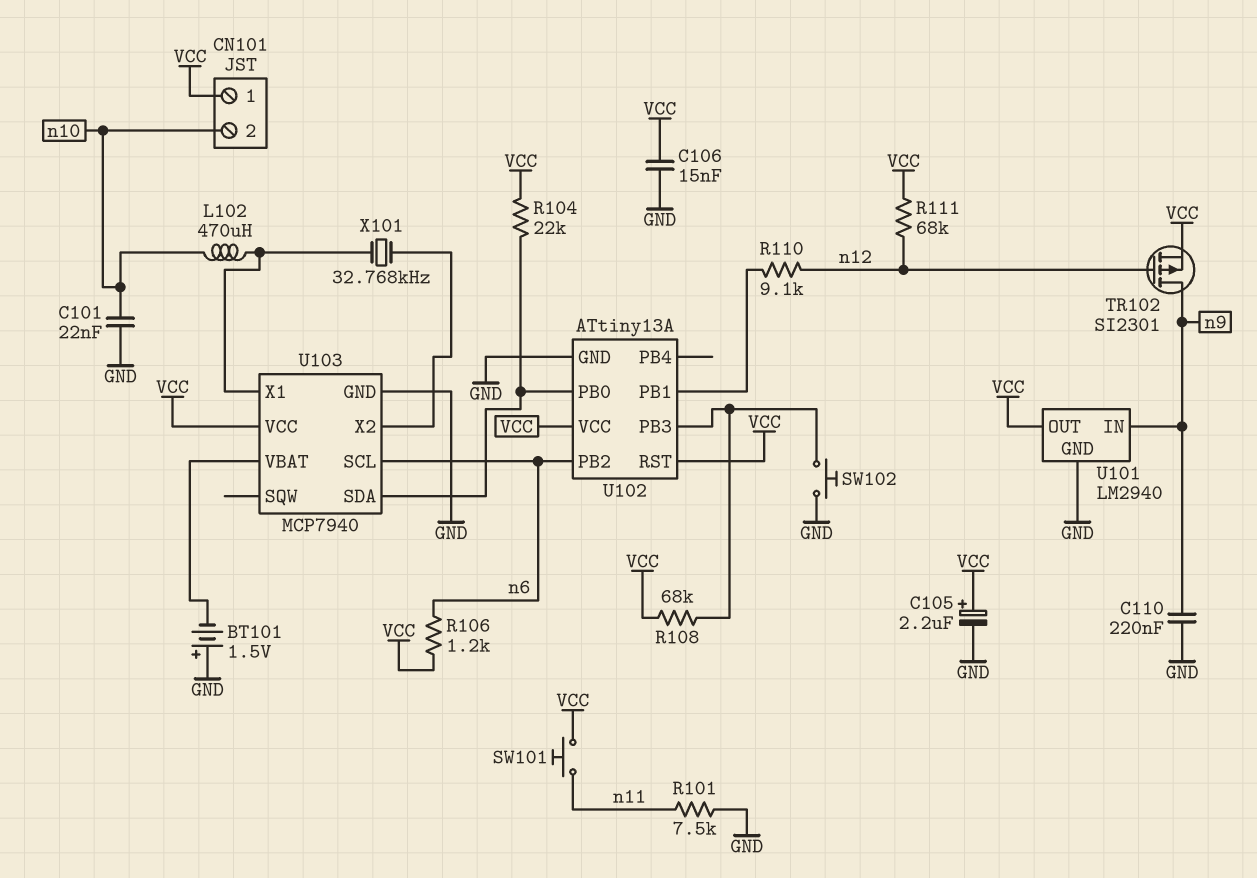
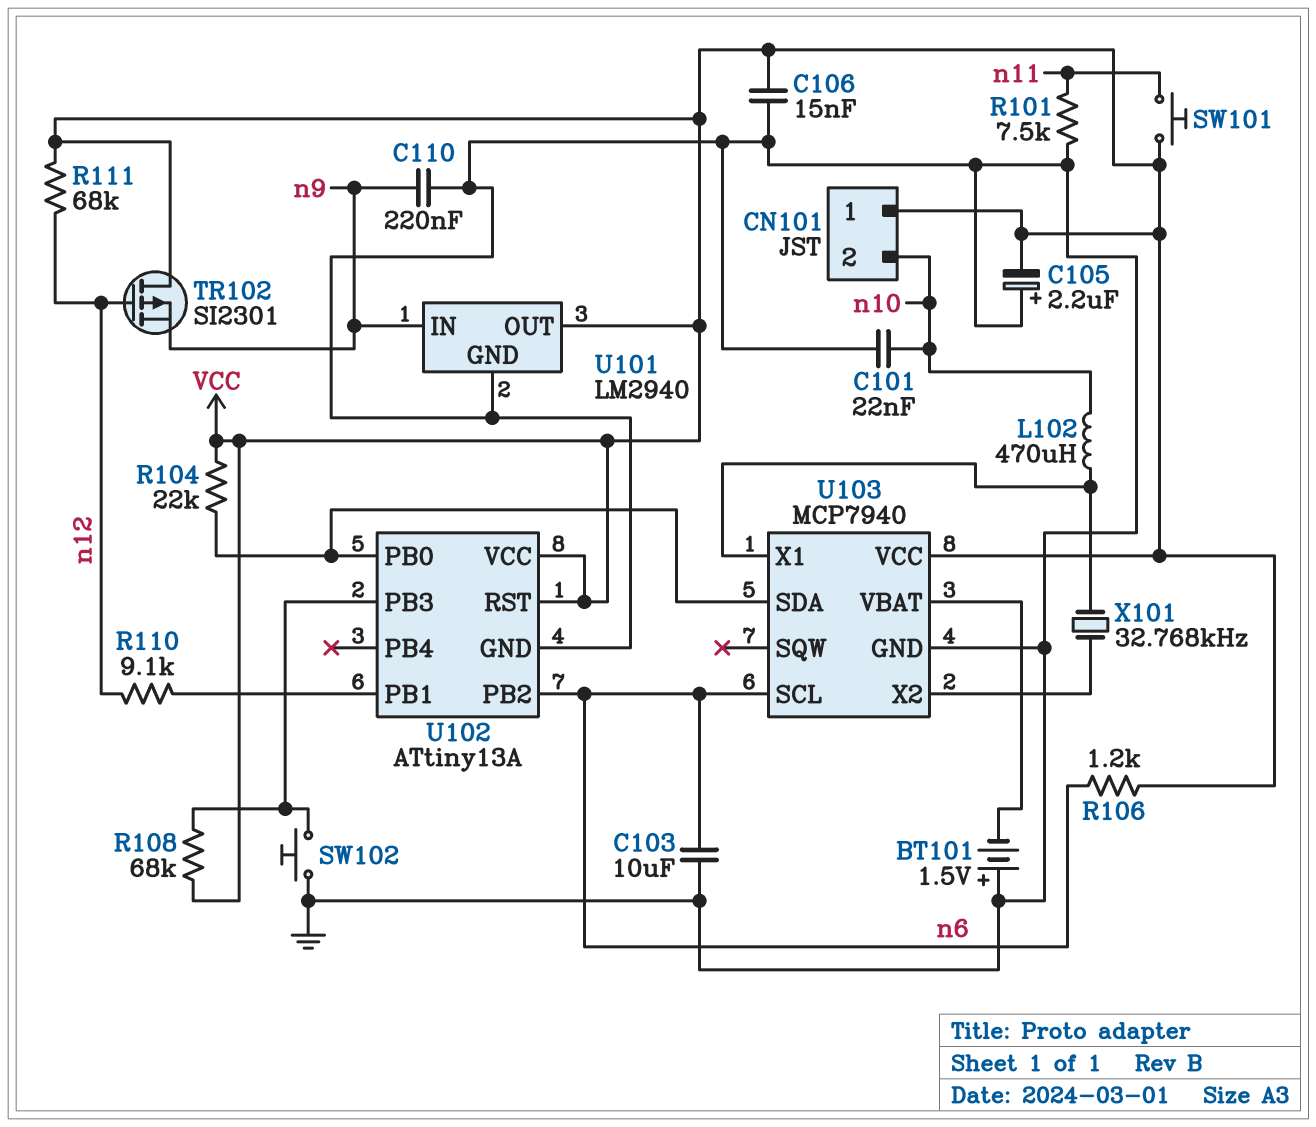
C103: none -> 10uF (GND, n6)
C105: 2.2uF (plus VCC, minus GND) -> 2.2uF (plus GND, minus VCC)
TR102: PMOS SI2301 (G n12, D n9, S VCC) -> PMOS SI2301 (G n12, D VCC, S n9)

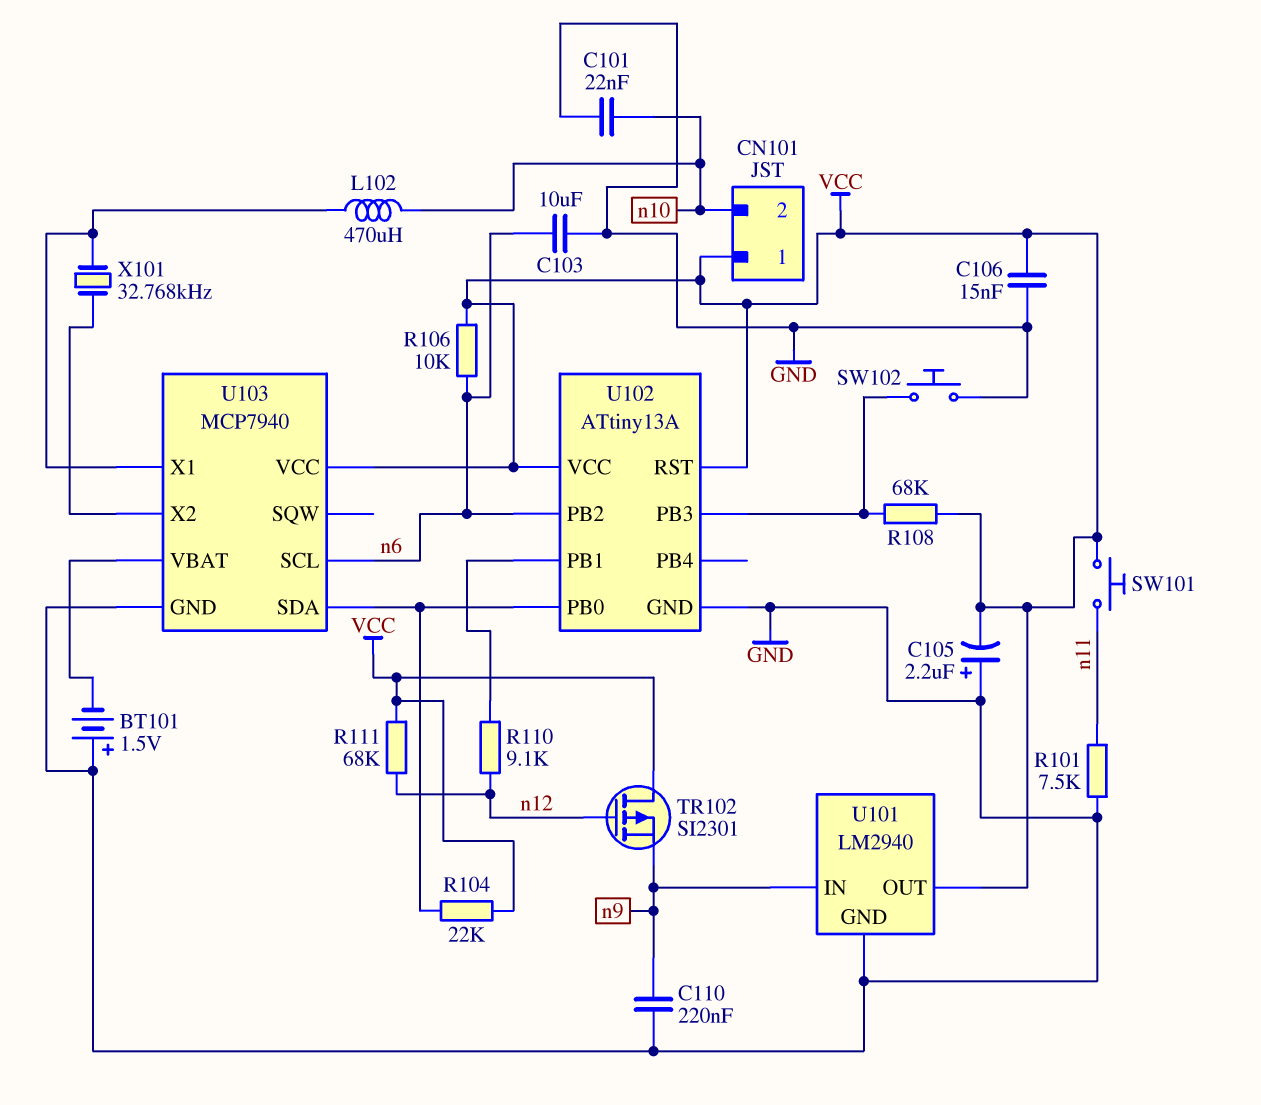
R106: 1.2k (VCC, n6) -> 10k (VCC, n6)

